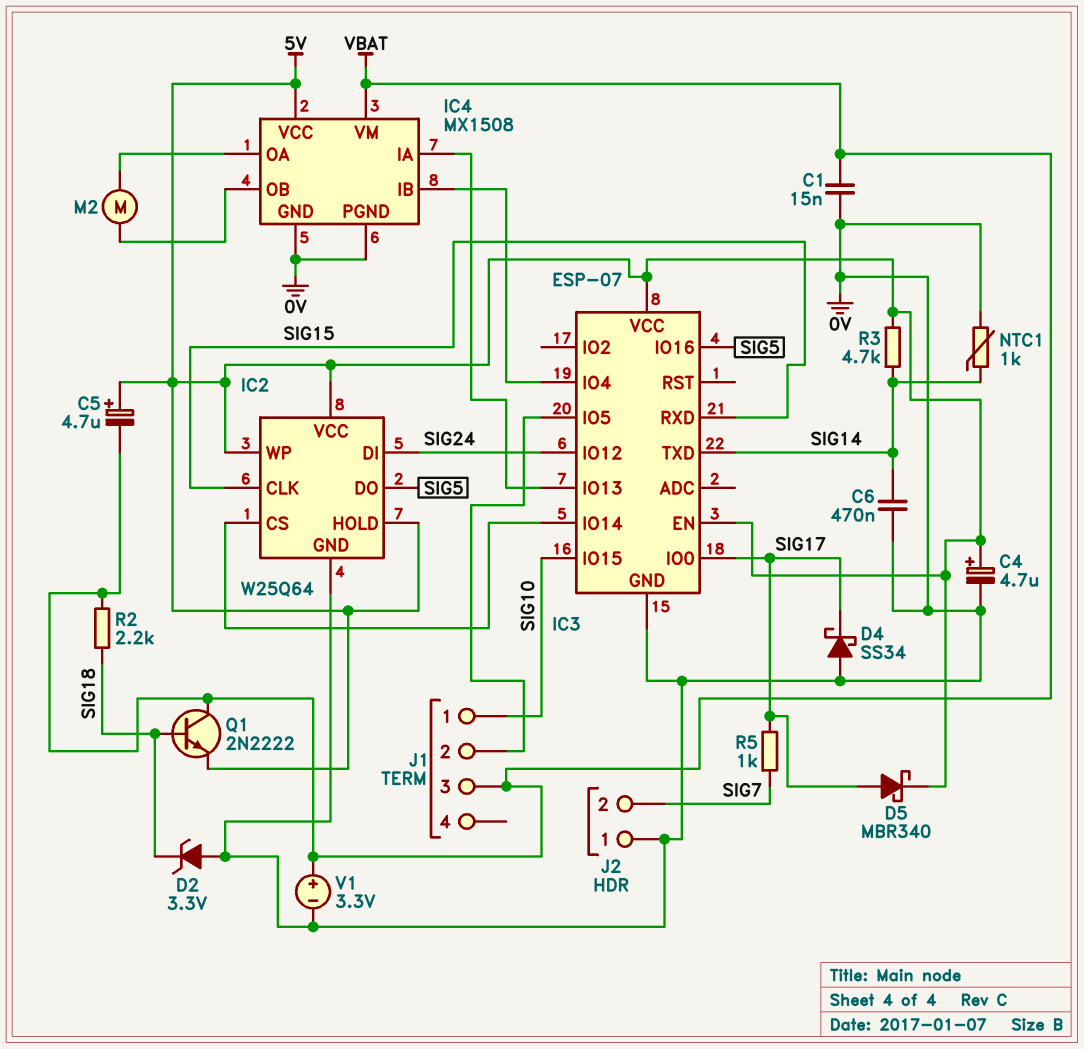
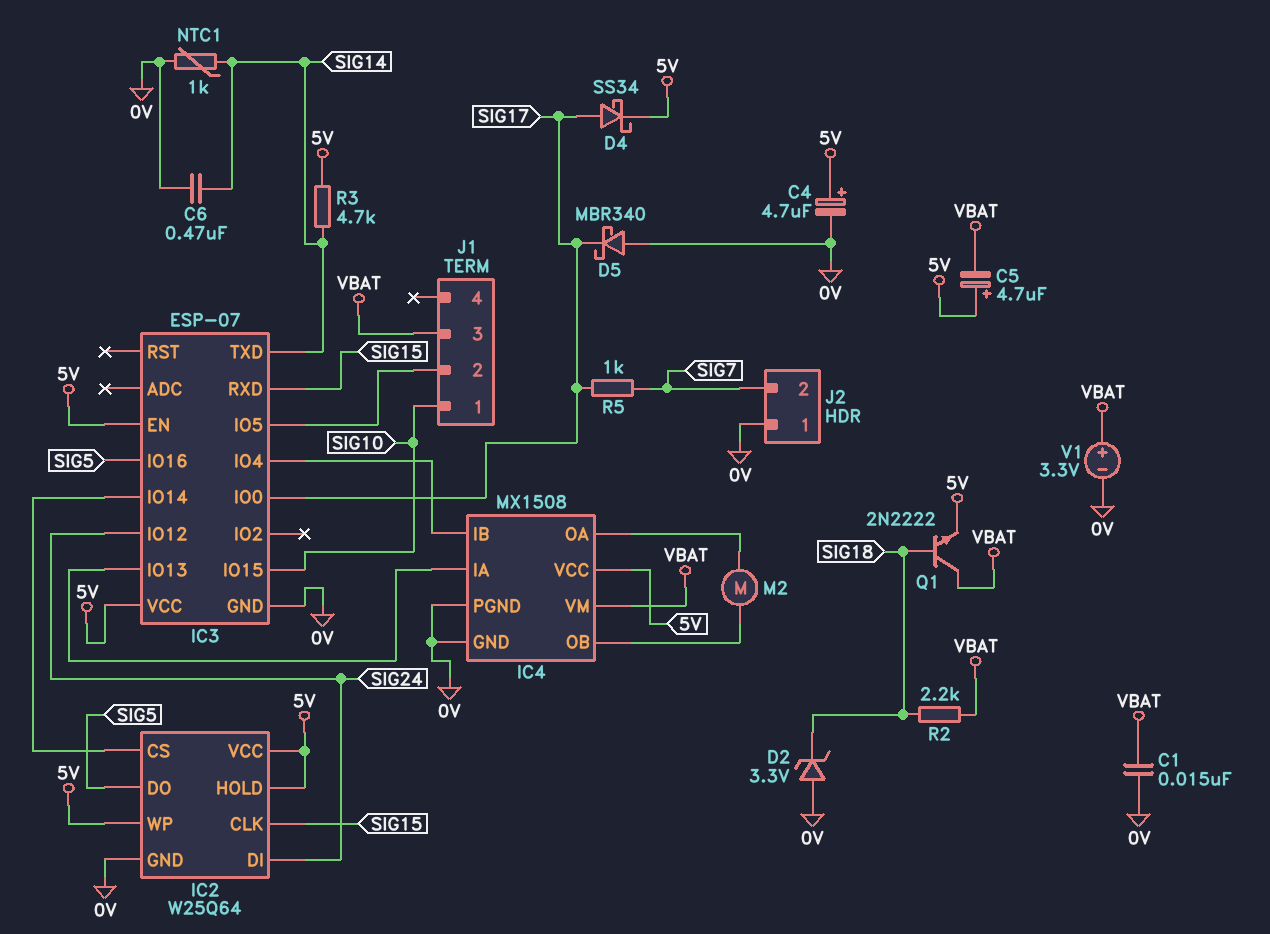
D4: schottky SS34 (A 0V, K SIG17) -> schottky SS34 (A SIG17, K 5V)
D5: schottky MBR340 (A SIG17, K 5V) -> schottky MBR340 (A 0V, K SIG17)

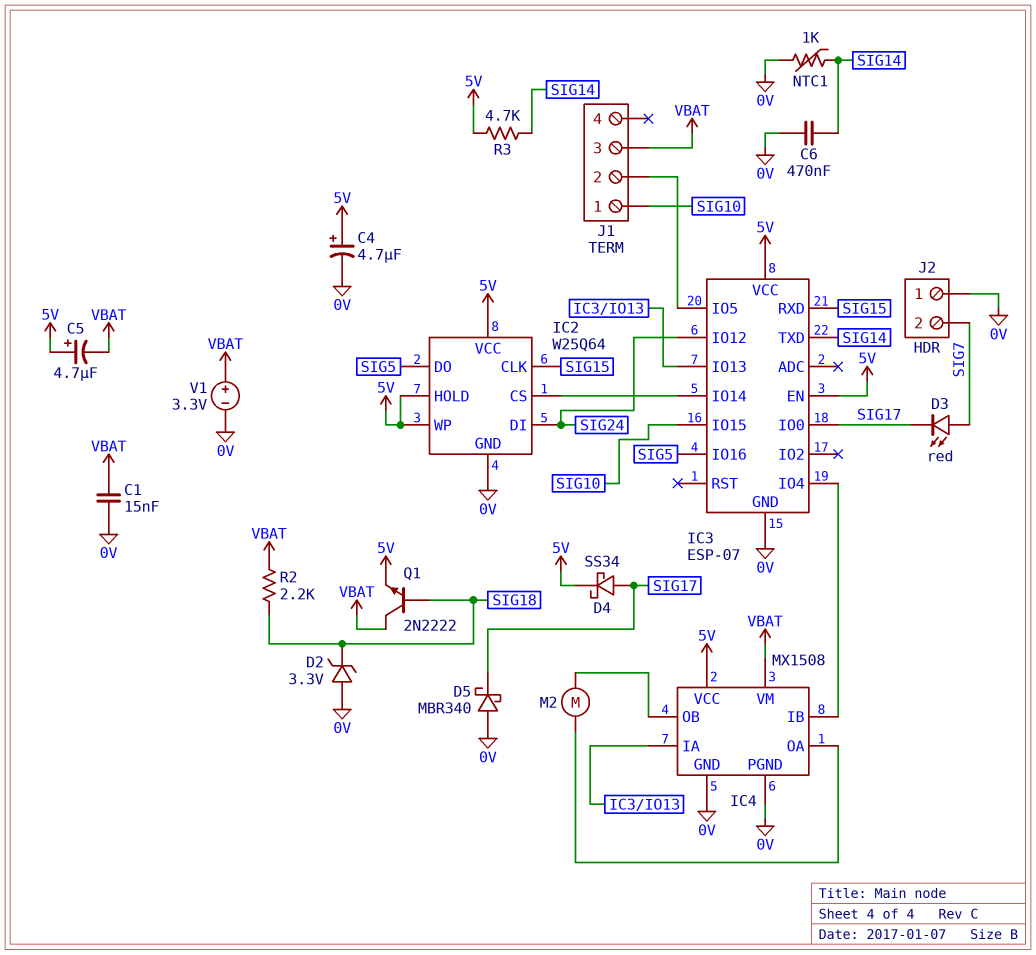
D3: none -> LED red (A SIG7, K SIG17)
R5: 1k (SIG7, SIG17) -> none

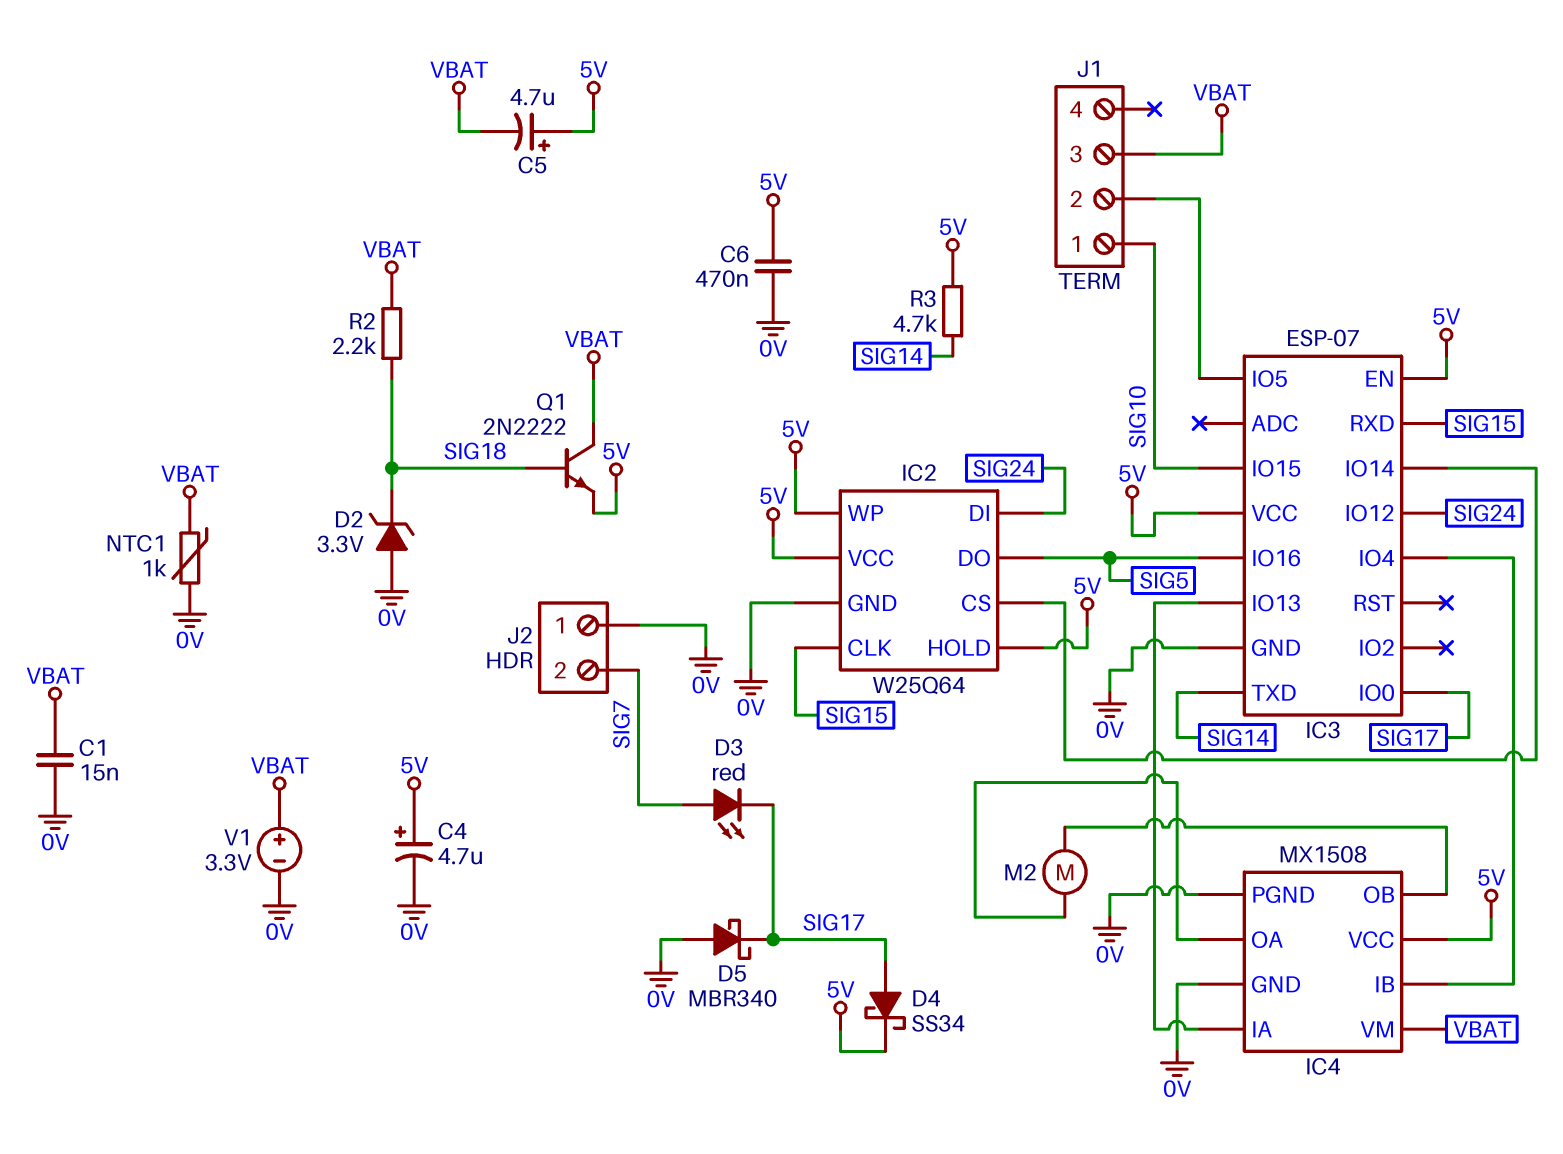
C6: 470nF (0V, SIG14) -> 470nF (0V, 5V)
NTC1: 1k (0V, SIG14) -> 1k (0V, VBAT)

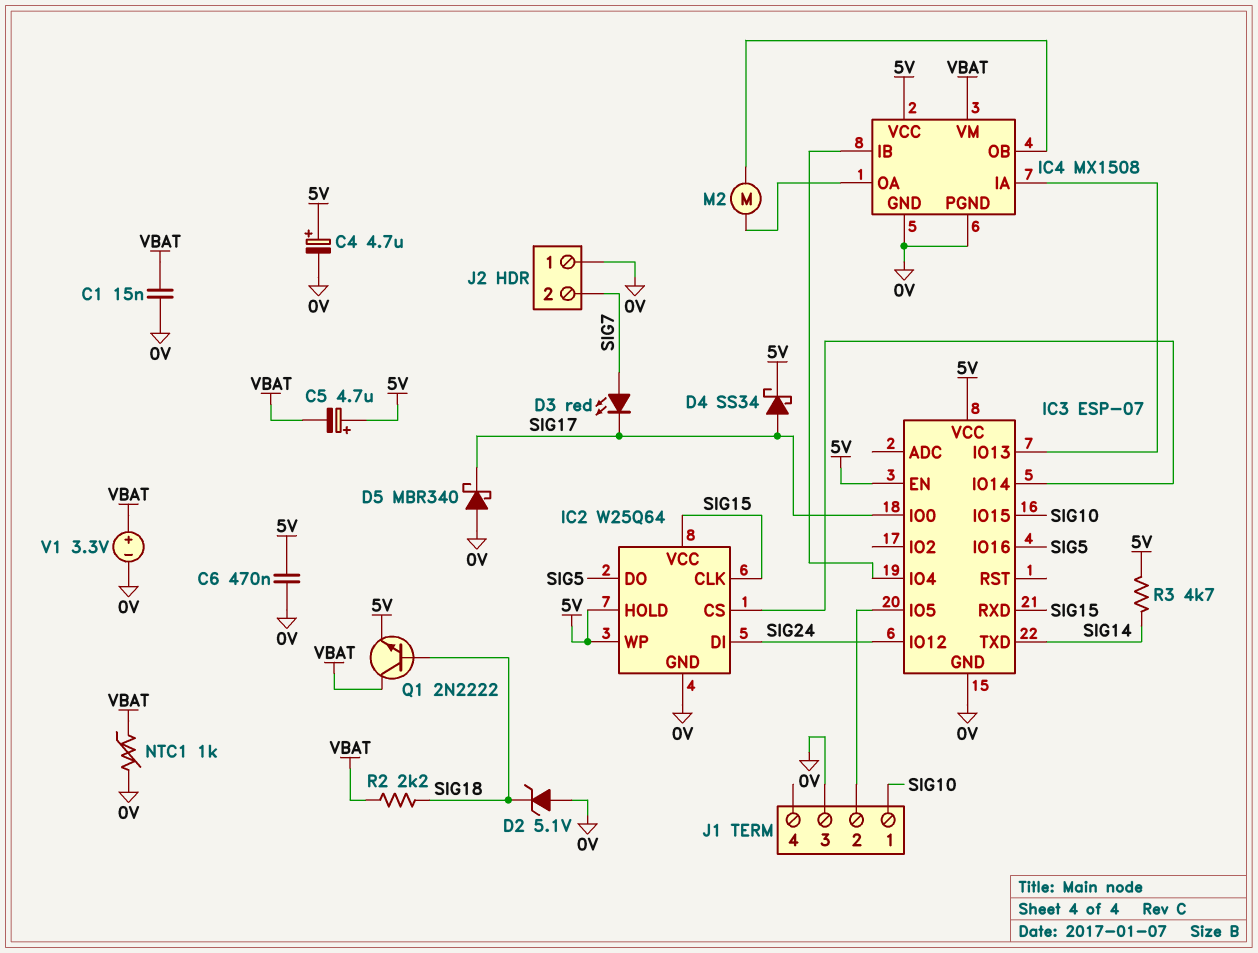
D2: zener 3.3V (A 0V, K SIG18) -> zener 5.1V (A 0V, K SIG18)
IC2 pin VCC: 5V -> SIG15
J1 pin 3: VBAT -> 0V

